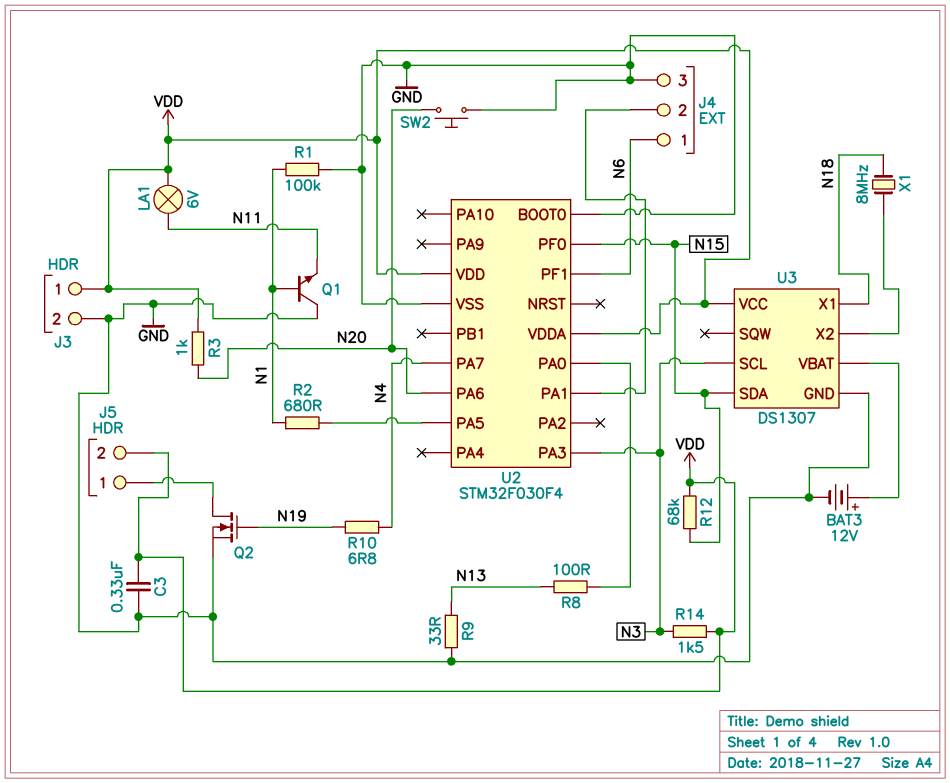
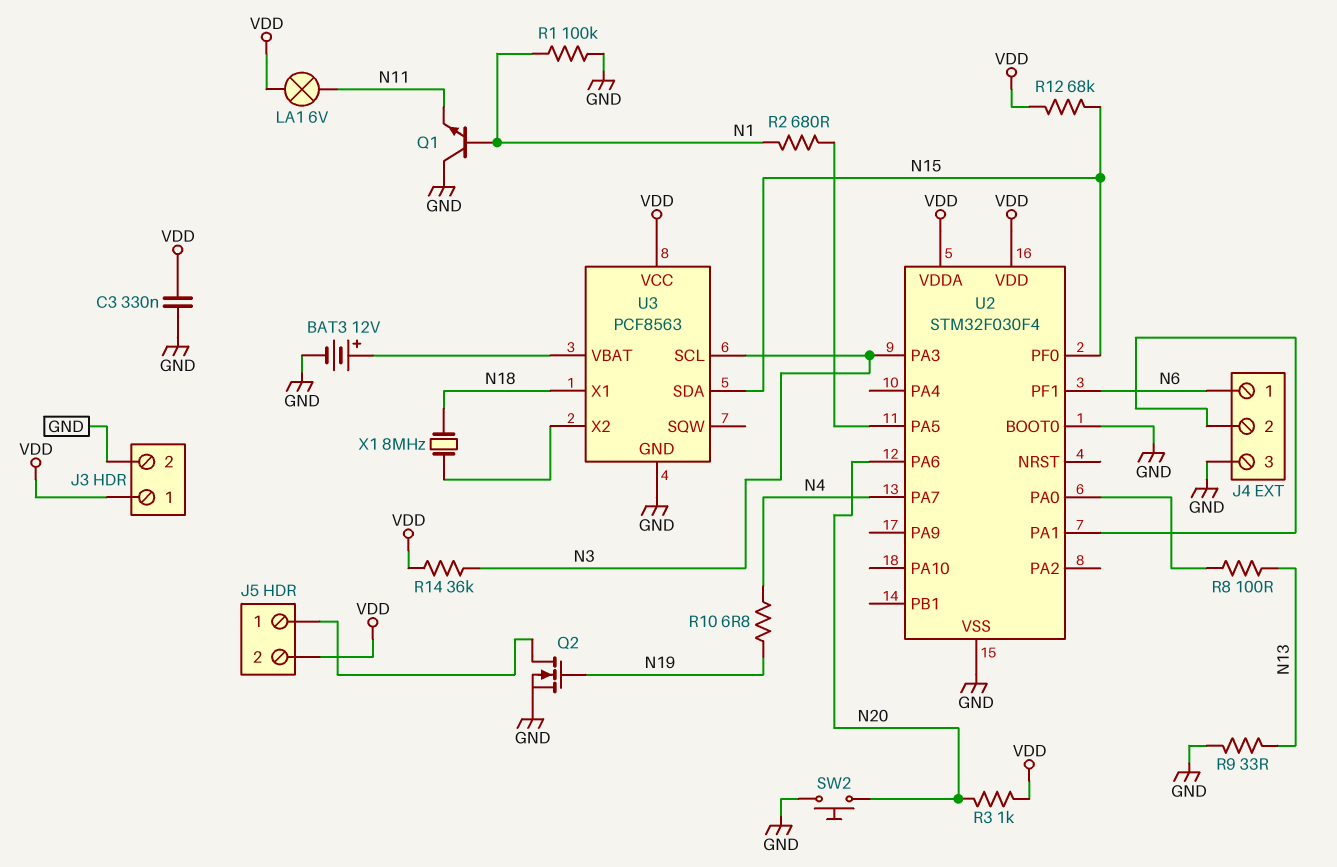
R14: 1.5k (N3, VDD) -> 36k (N3, VDD)
U3: DS1307 -> PCF8563

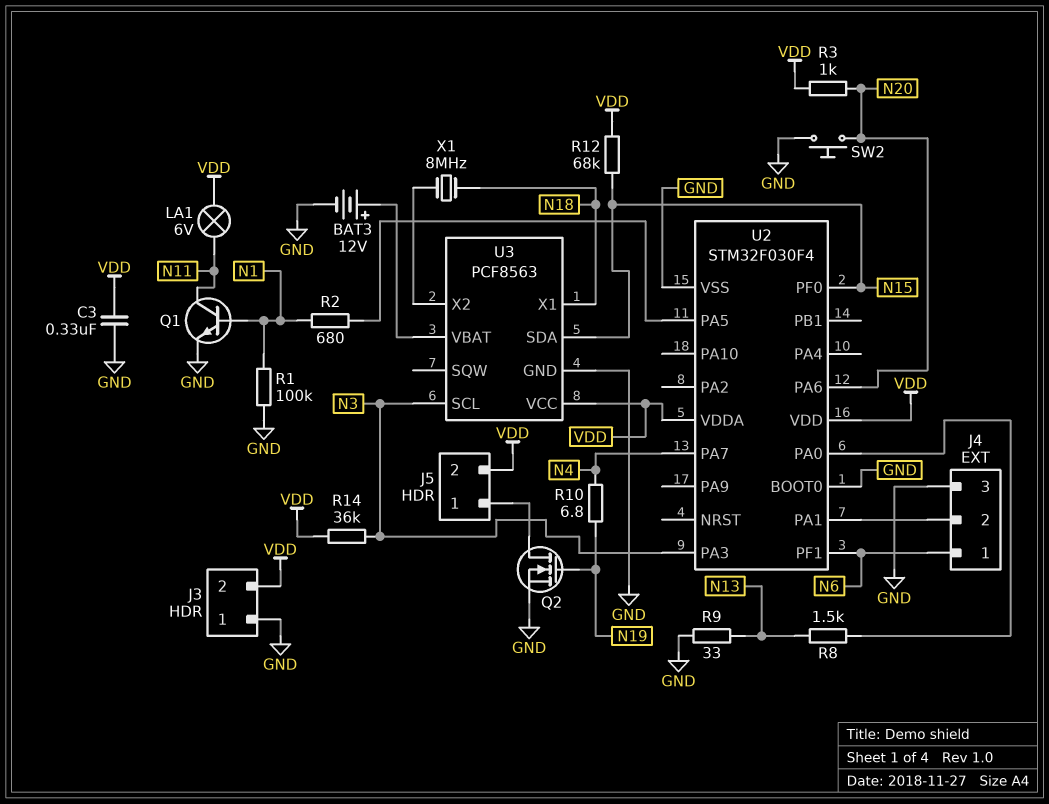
J3 pin 1: VDD -> GND
J3 pin 2: GND -> VDD
Q1: NPN (B N1, C GND, E N11) -> NPN (B N1, C N11, E GND)
R8: 100 (N13, U2/PA0) -> 1.5k (N13, U2/PA0)

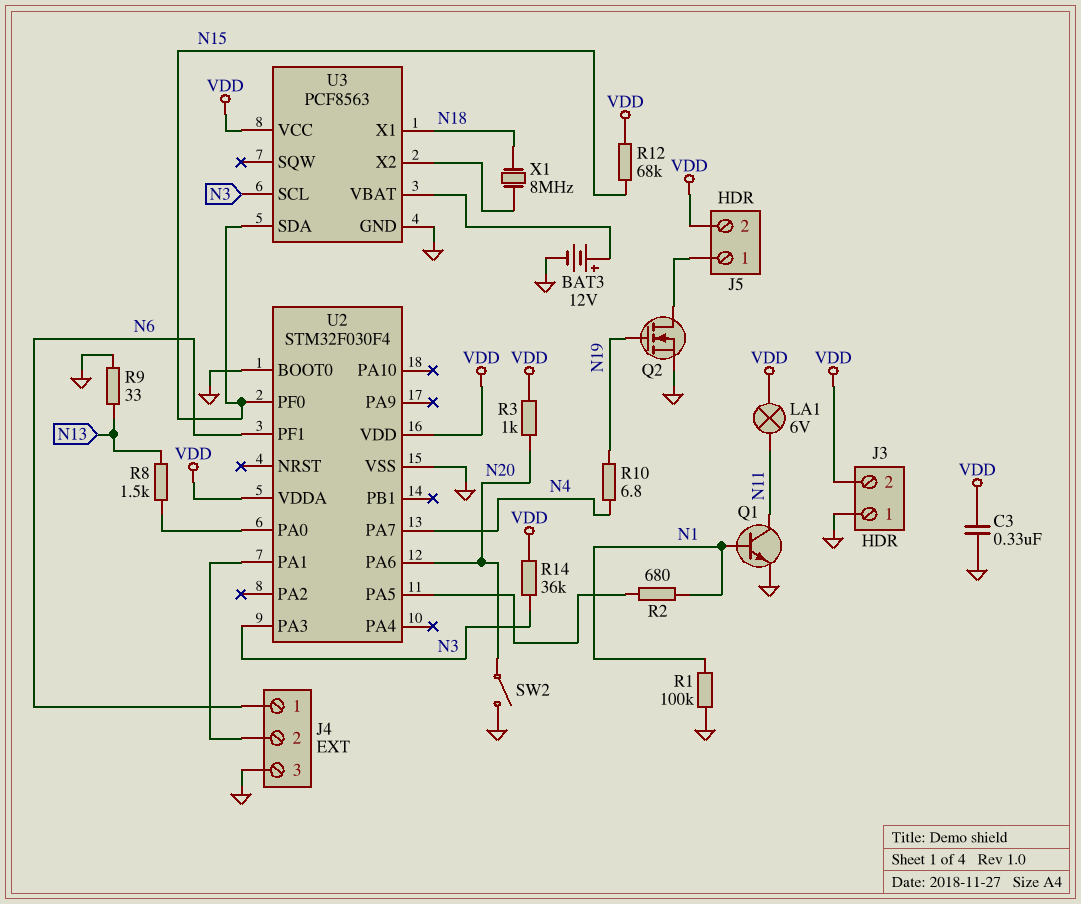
SW2: button (GND, N20) -> switch (GND, N20)

